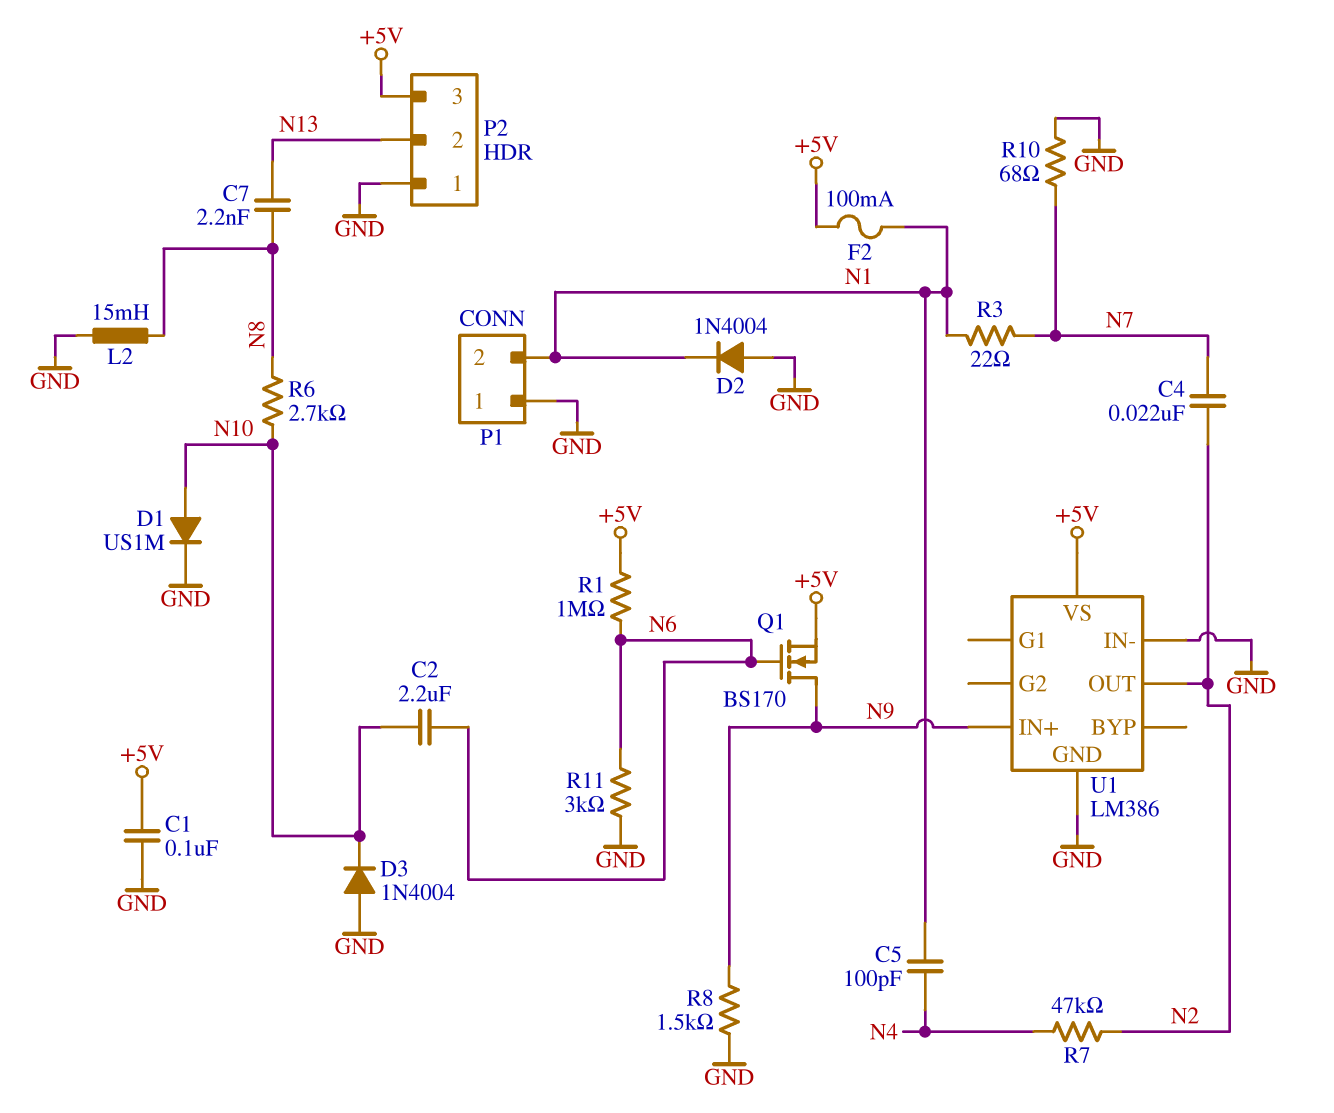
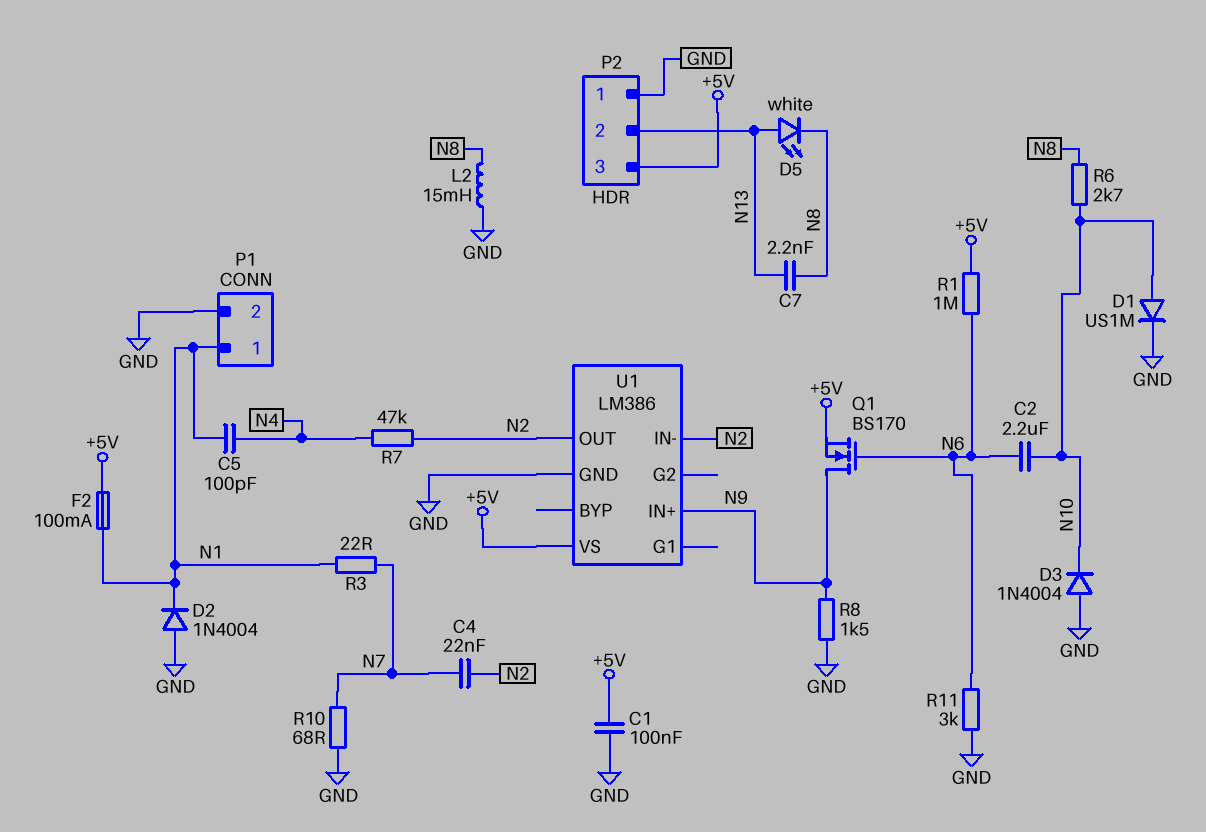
D5: none -> LED white (A N13, K N8)
P1 pin 1: GND -> N1
P1 pin 2: N1 -> GND
U1 pin IN-: GND -> N2

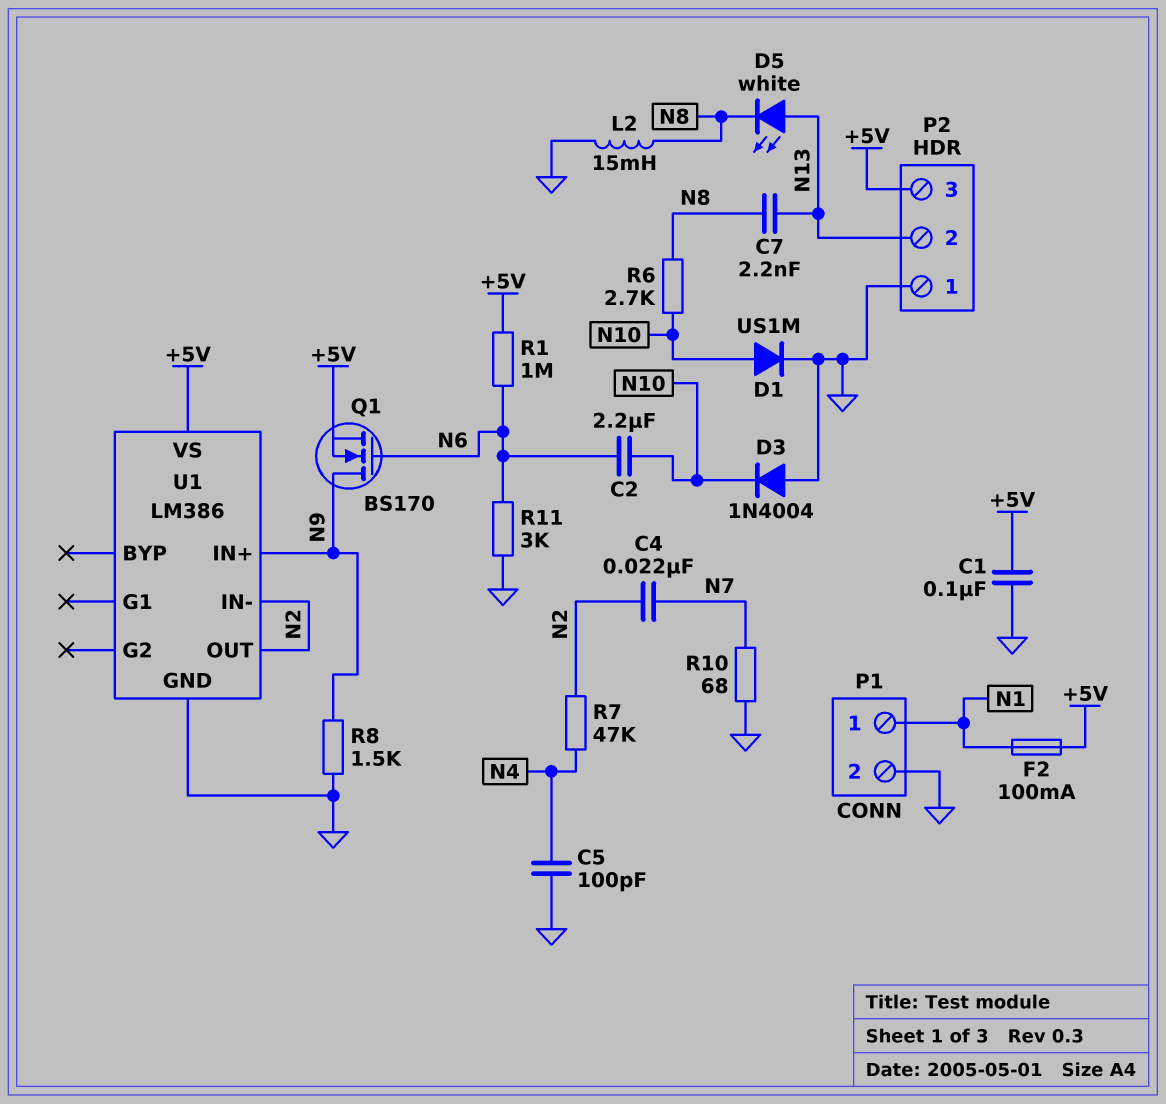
C5: 100pF (N1, N4) -> 100pF (GND, N4)
D2: diode 1N4004 (A GND, K N1) -> none
R3: 22 (N1, N7) -> none

